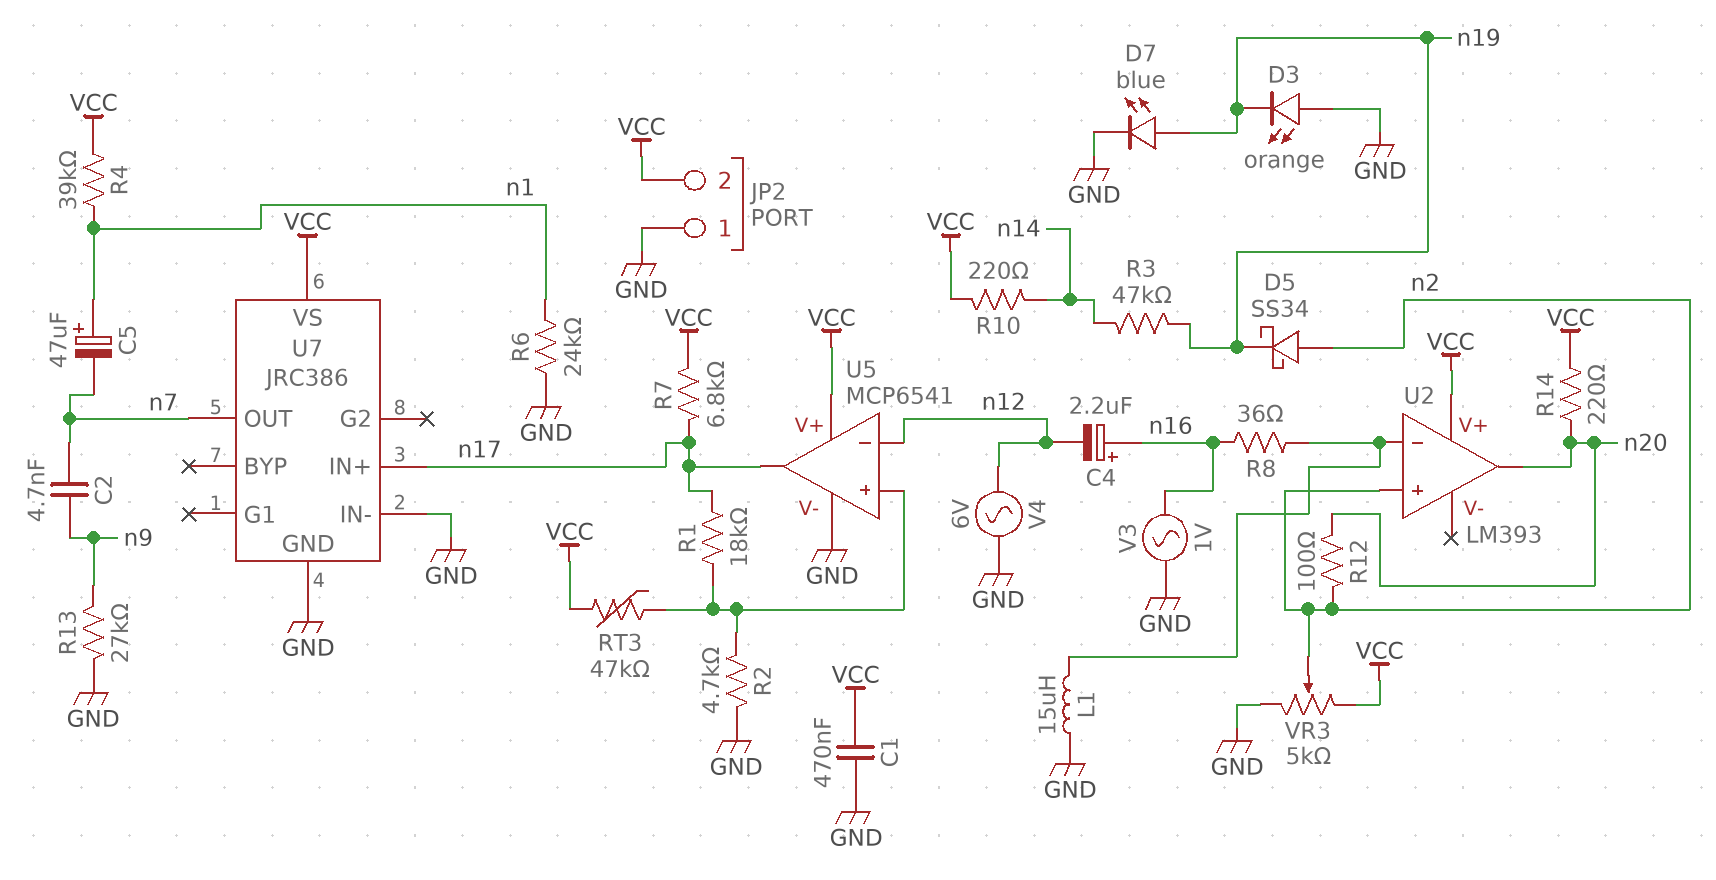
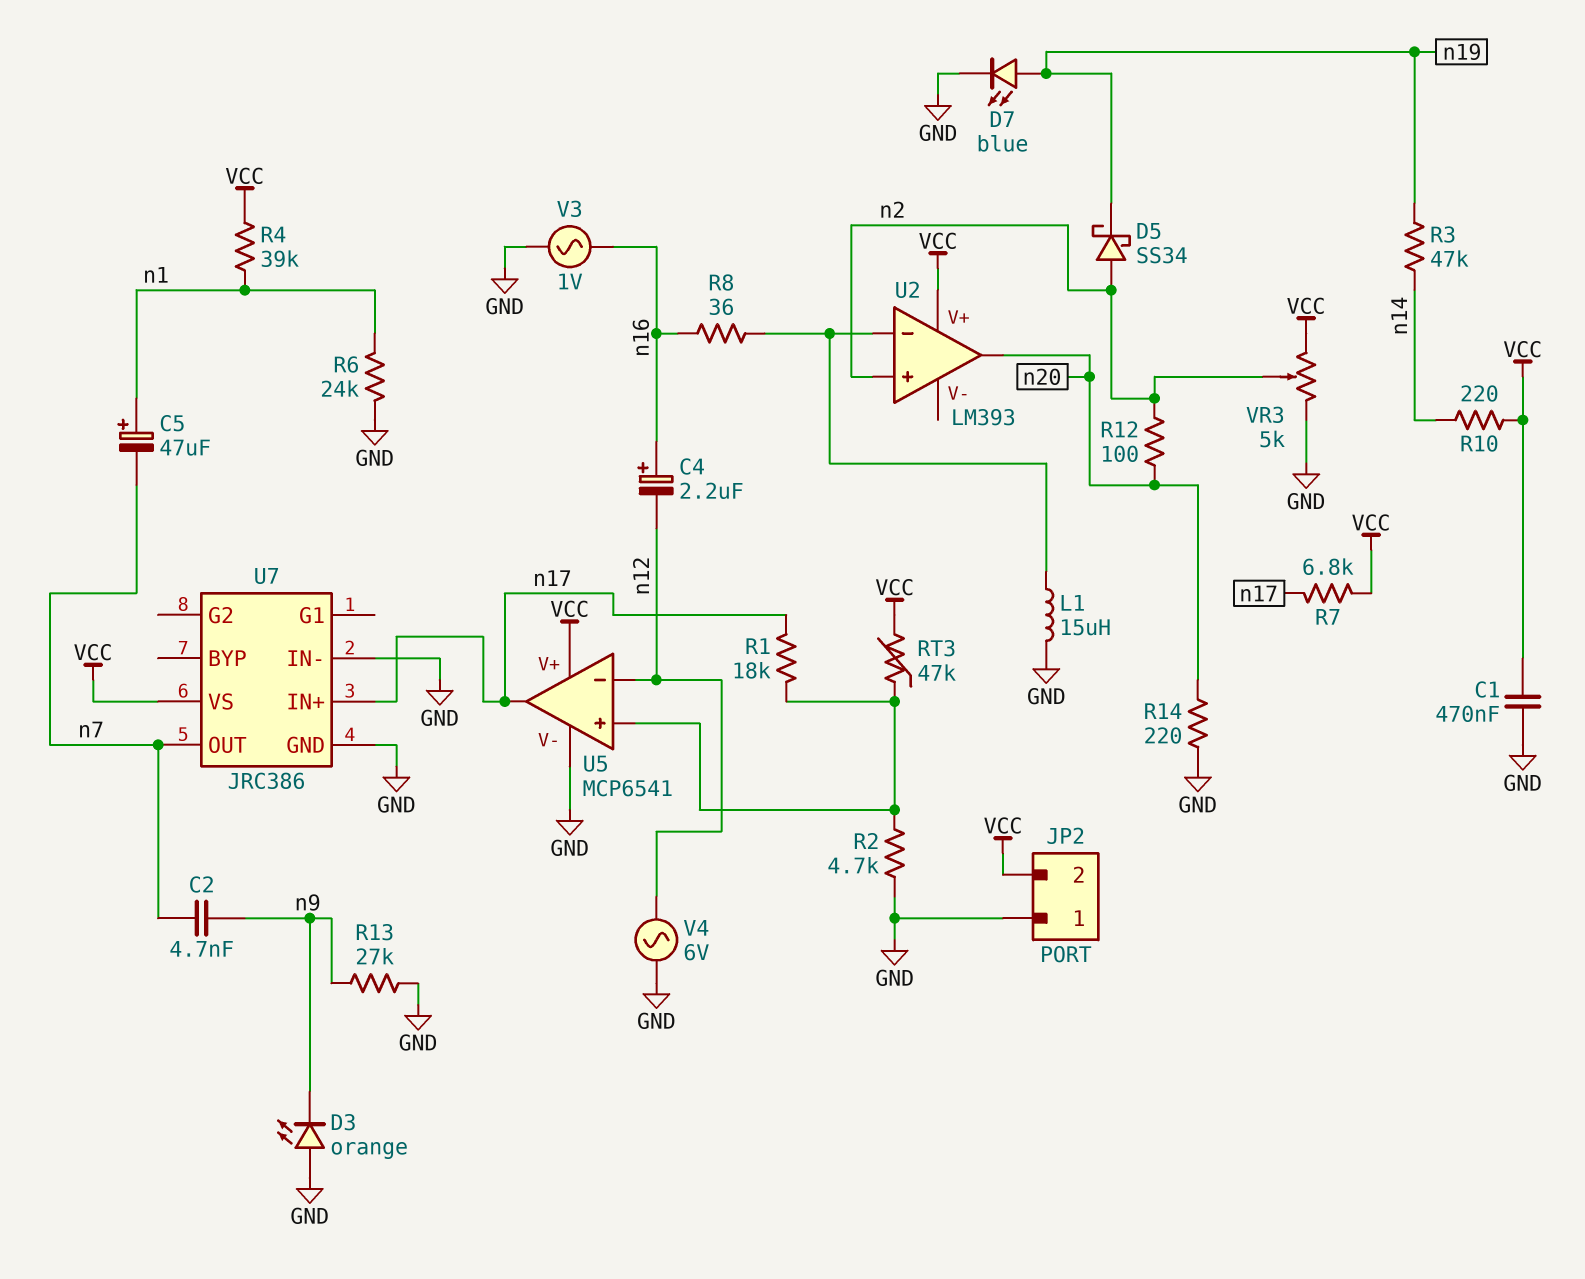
D3: LED orange (A GND, K n19) -> LED orange (A GND, K n9)
R14: 220 (VCC, n20) -> 220 (GND, n20)

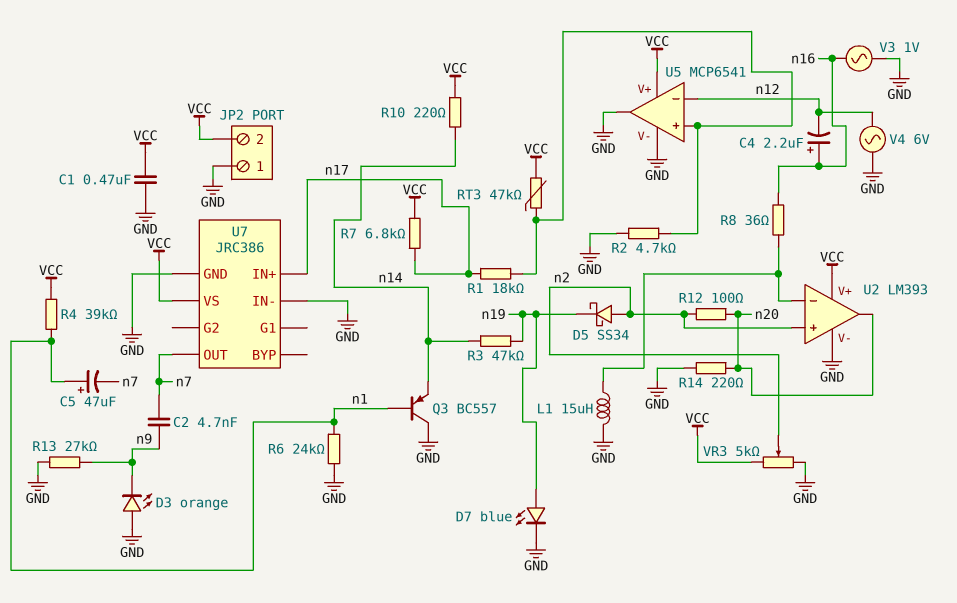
Q3: none -> PNP BC557 (B n1, C GND, E n14)
U2 pin V-: none -> GND
U5 pin out: n17 -> GND

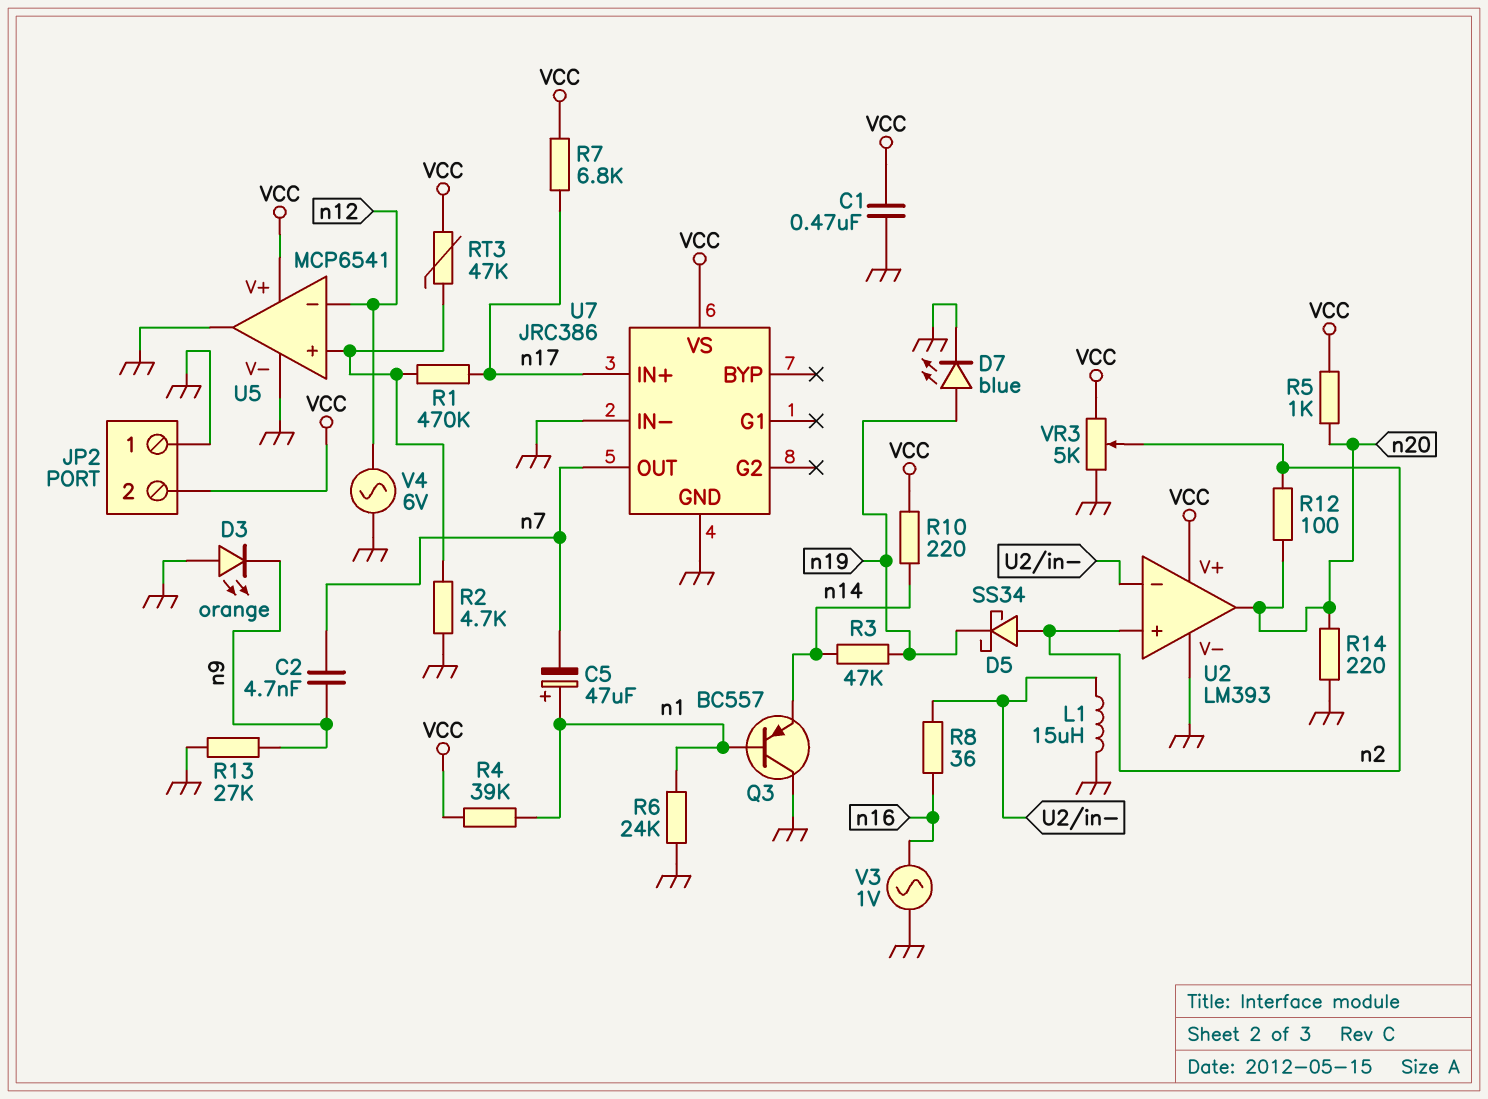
C4: 2.2uF (plus n16, minus n12) -> none
R1: 18k (U5/in+, n17) -> 470k (U5/in+, n17)
R5: none -> 1k (VCC, n20)

